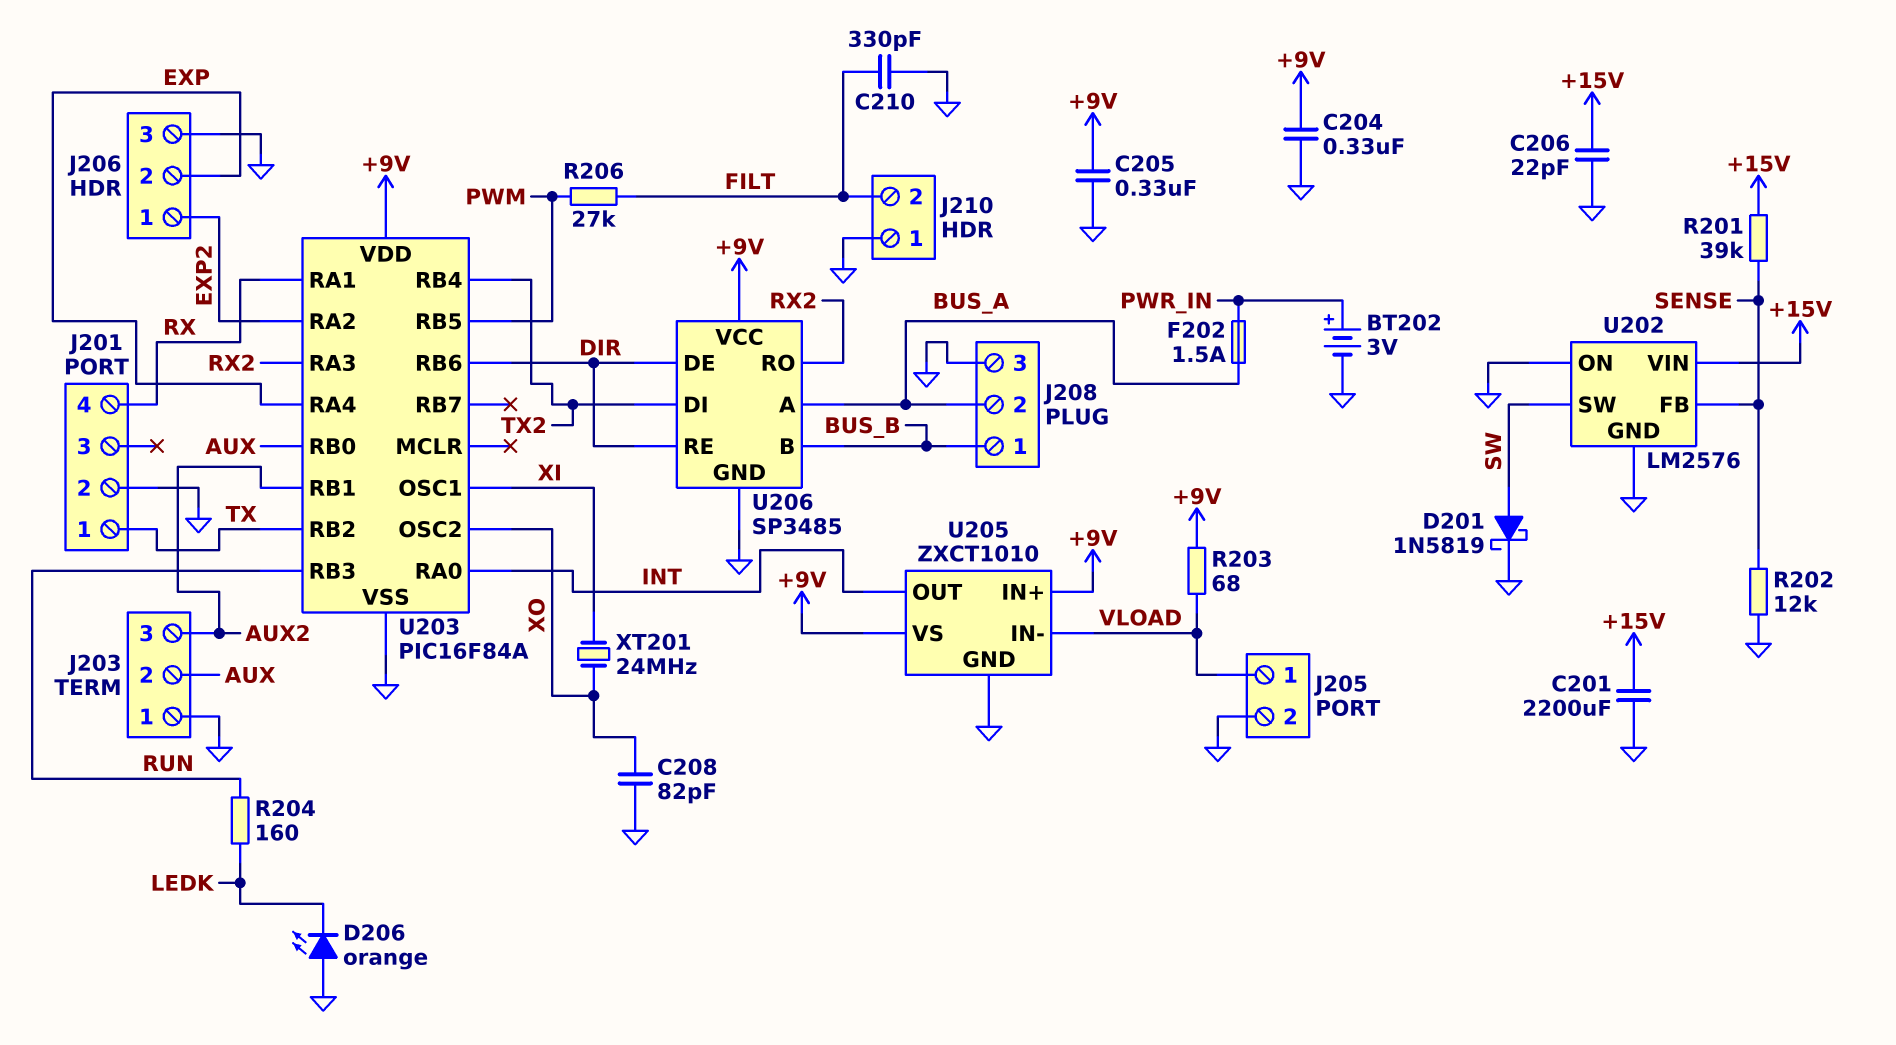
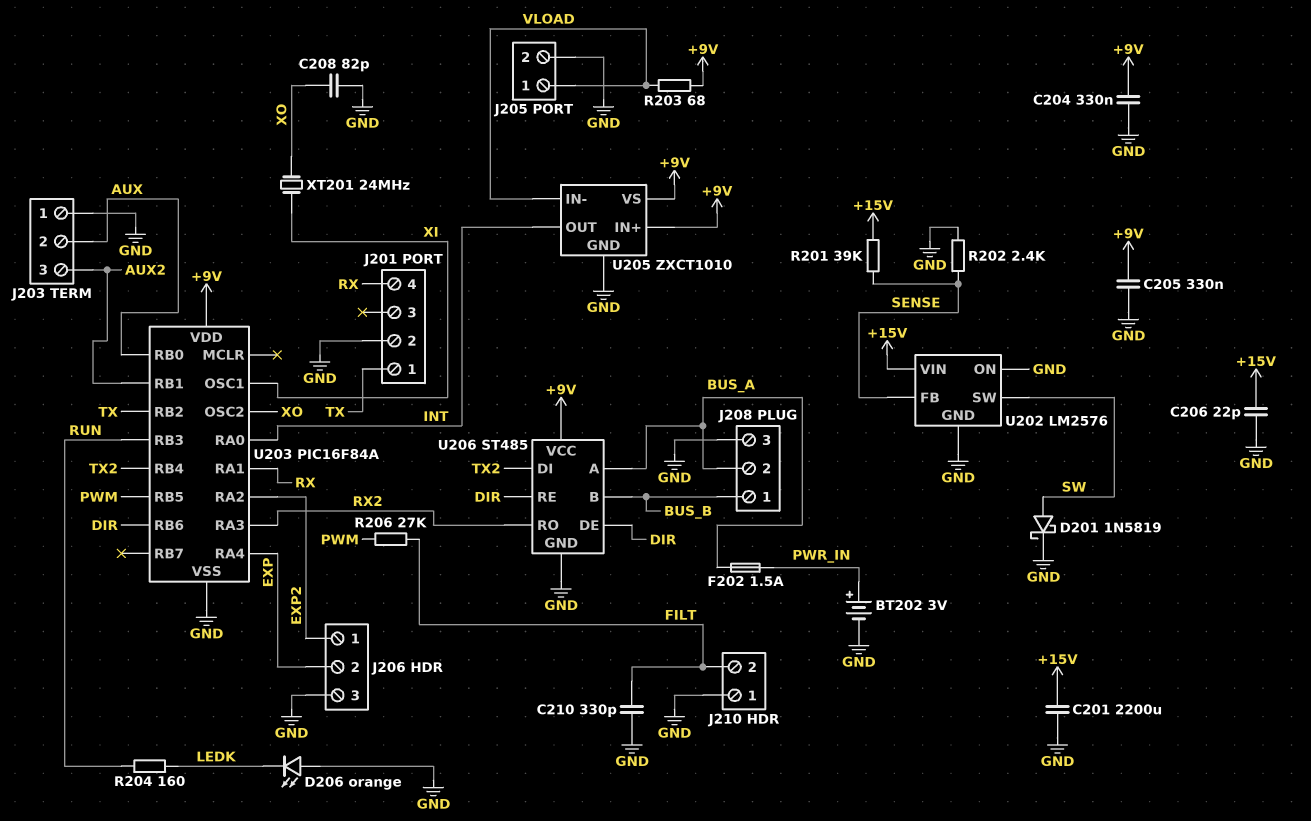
R202: 12k (GND, SENSE) -> 2.4k (GND, SENSE)
U206: SP3485 -> ST485

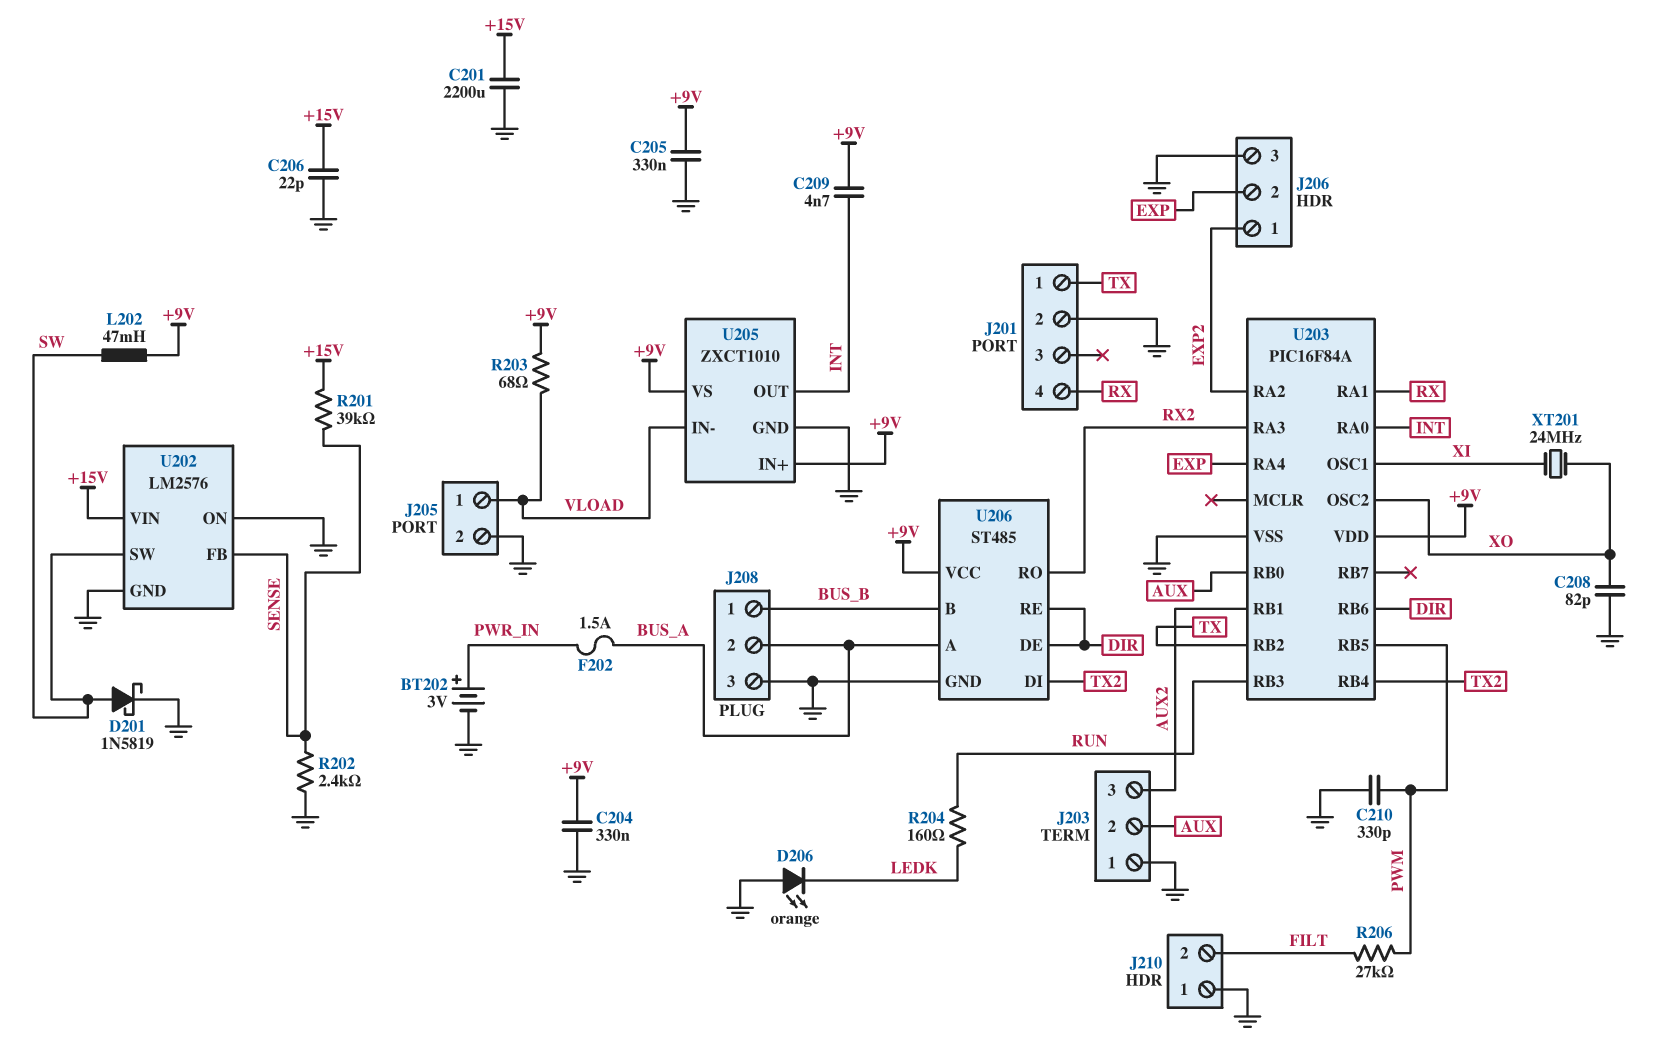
C209: none -> 4.7nF (+9V, INT)
C210: 330pF (FILT, GND) -> 330pF (GND, PWM)
L202: none -> 47mH (+9V, SW)

